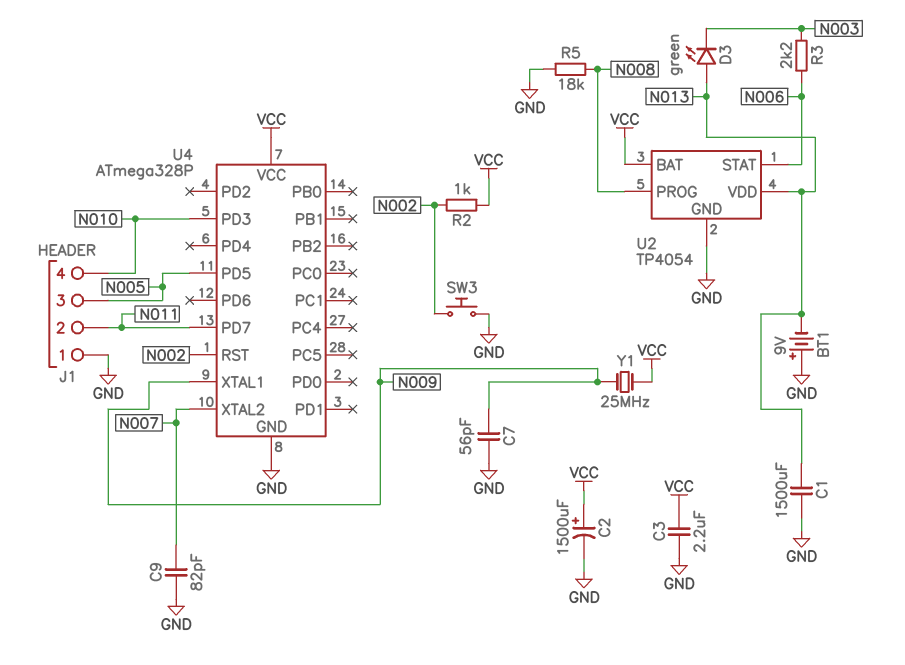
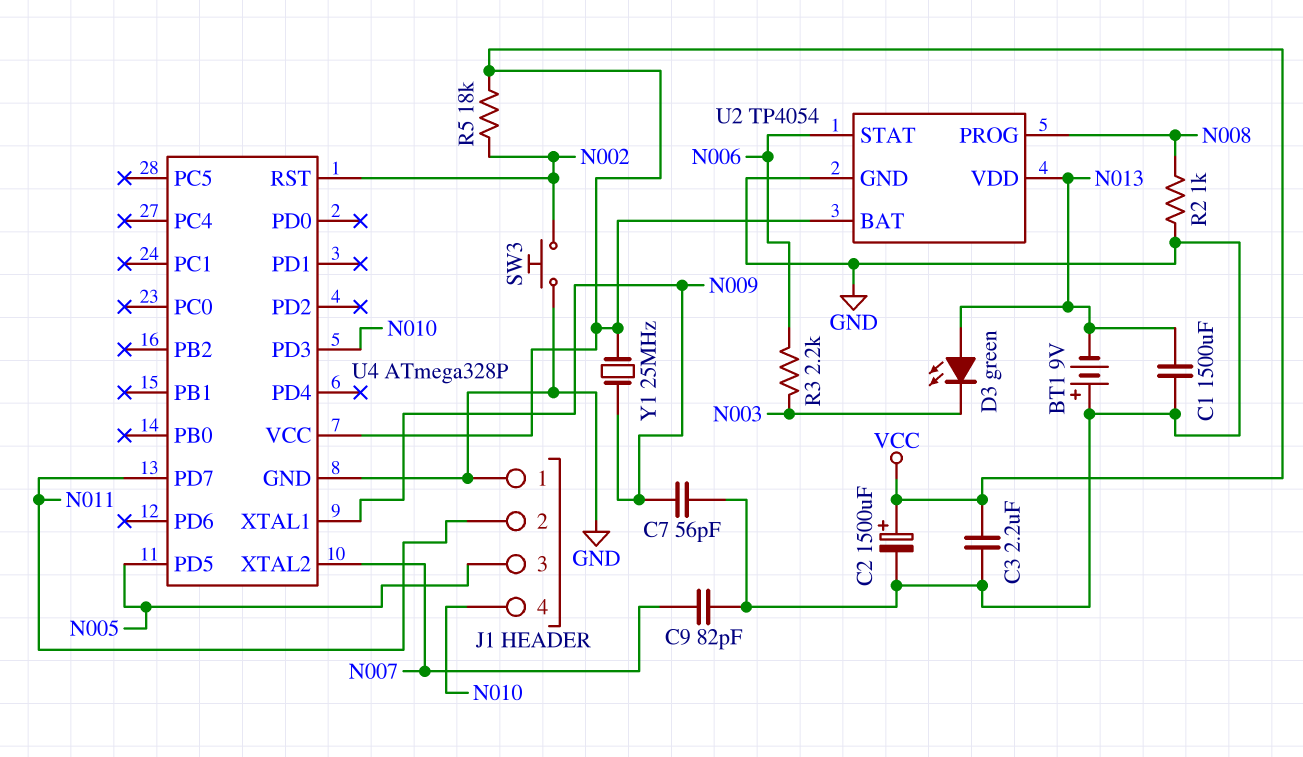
R2: 1k (N002, VCC) -> 1k (GND, N008)
R5: 18k (GND, N008) -> 18k (N002, VCC)

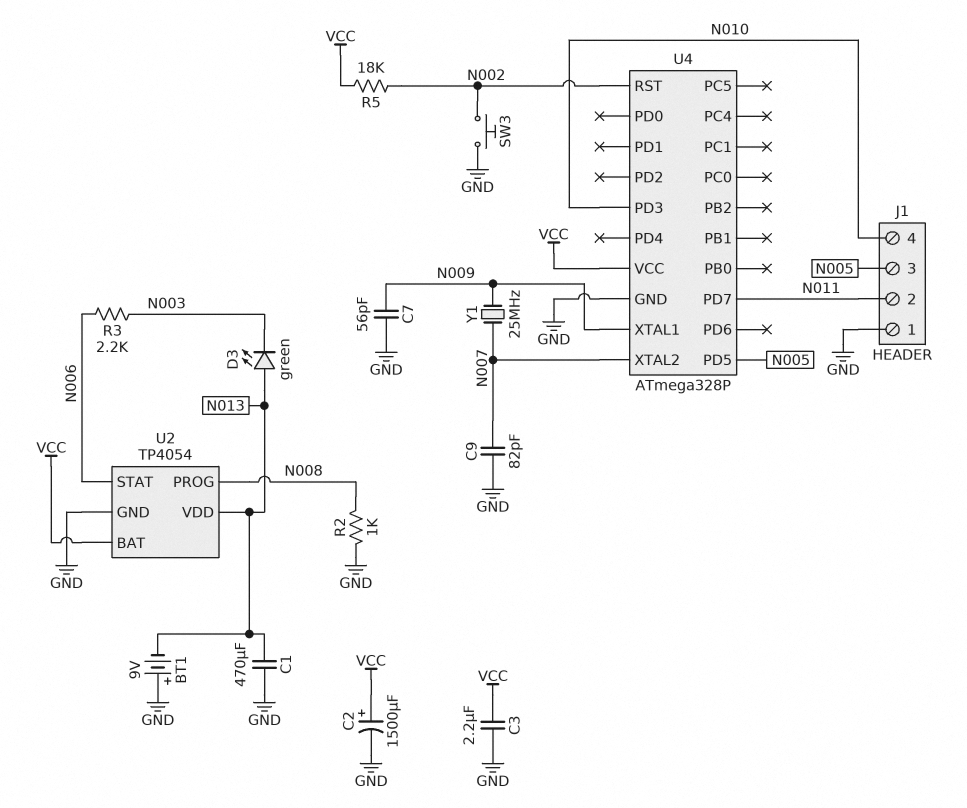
C1: 1500uF (GND, N013) -> 470uF (GND, N013)
Y1: 25MHz (N009, VCC) -> 25MHz (N007, N009)

